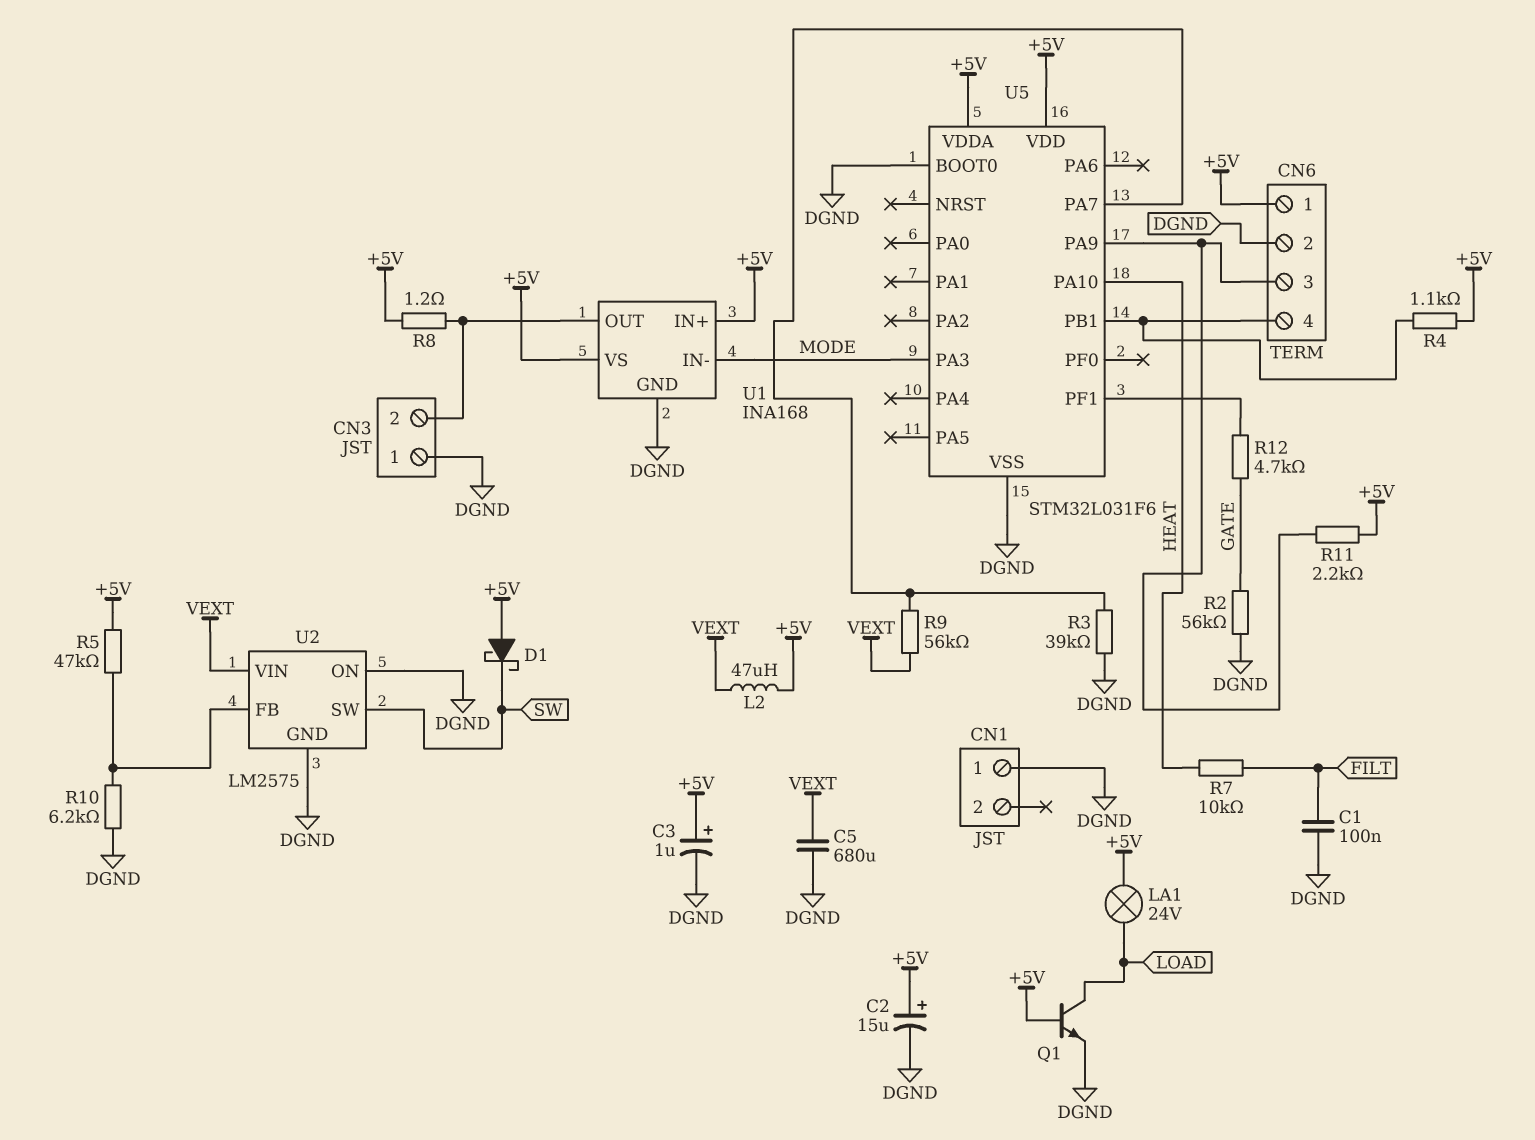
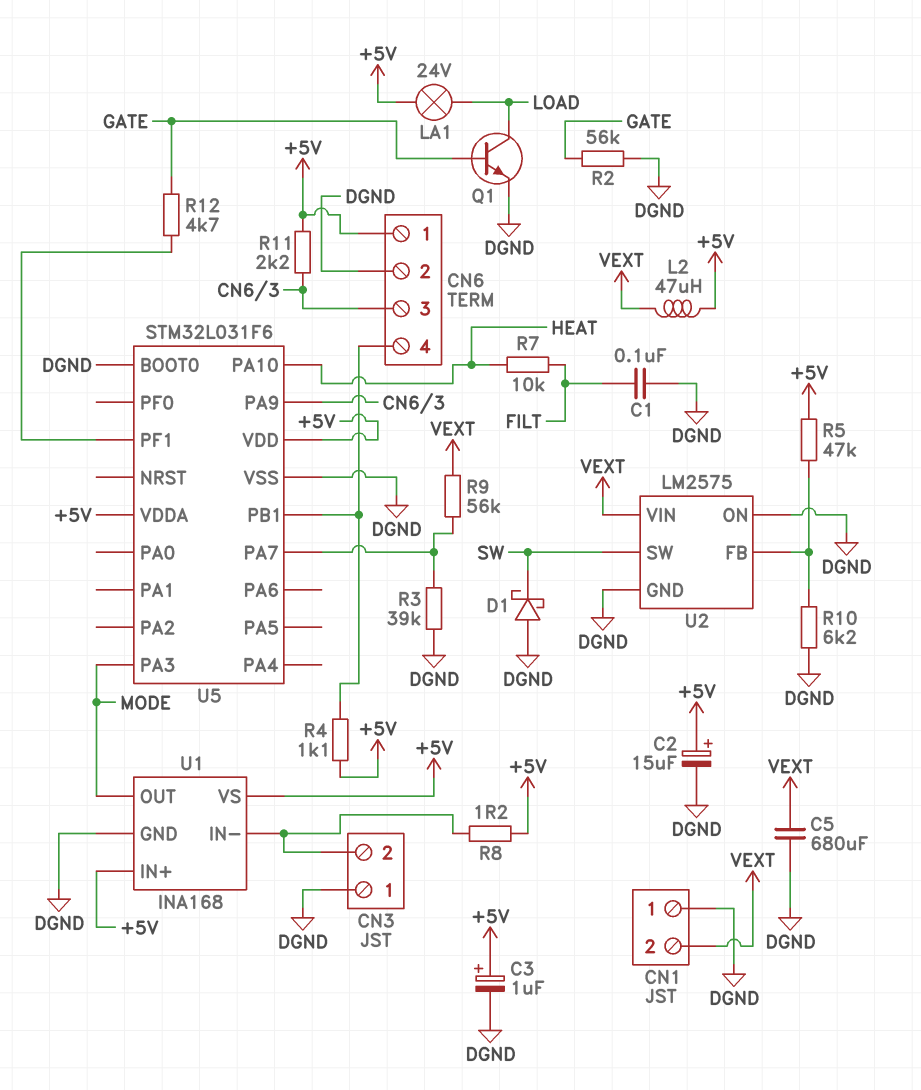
CN1 pin 2: none -> VEXT
D1: schottky (A +5V, K SW) -> schottky (A DGND, K SW)
Q1: NPN (B +5V, C LOAD, E DGND) -> NPN (B GATE, C LOAD, E DGND)
U1 pin IN-: MODE -> CN3/2
U1 pin OUT: CN3/2 -> MODE

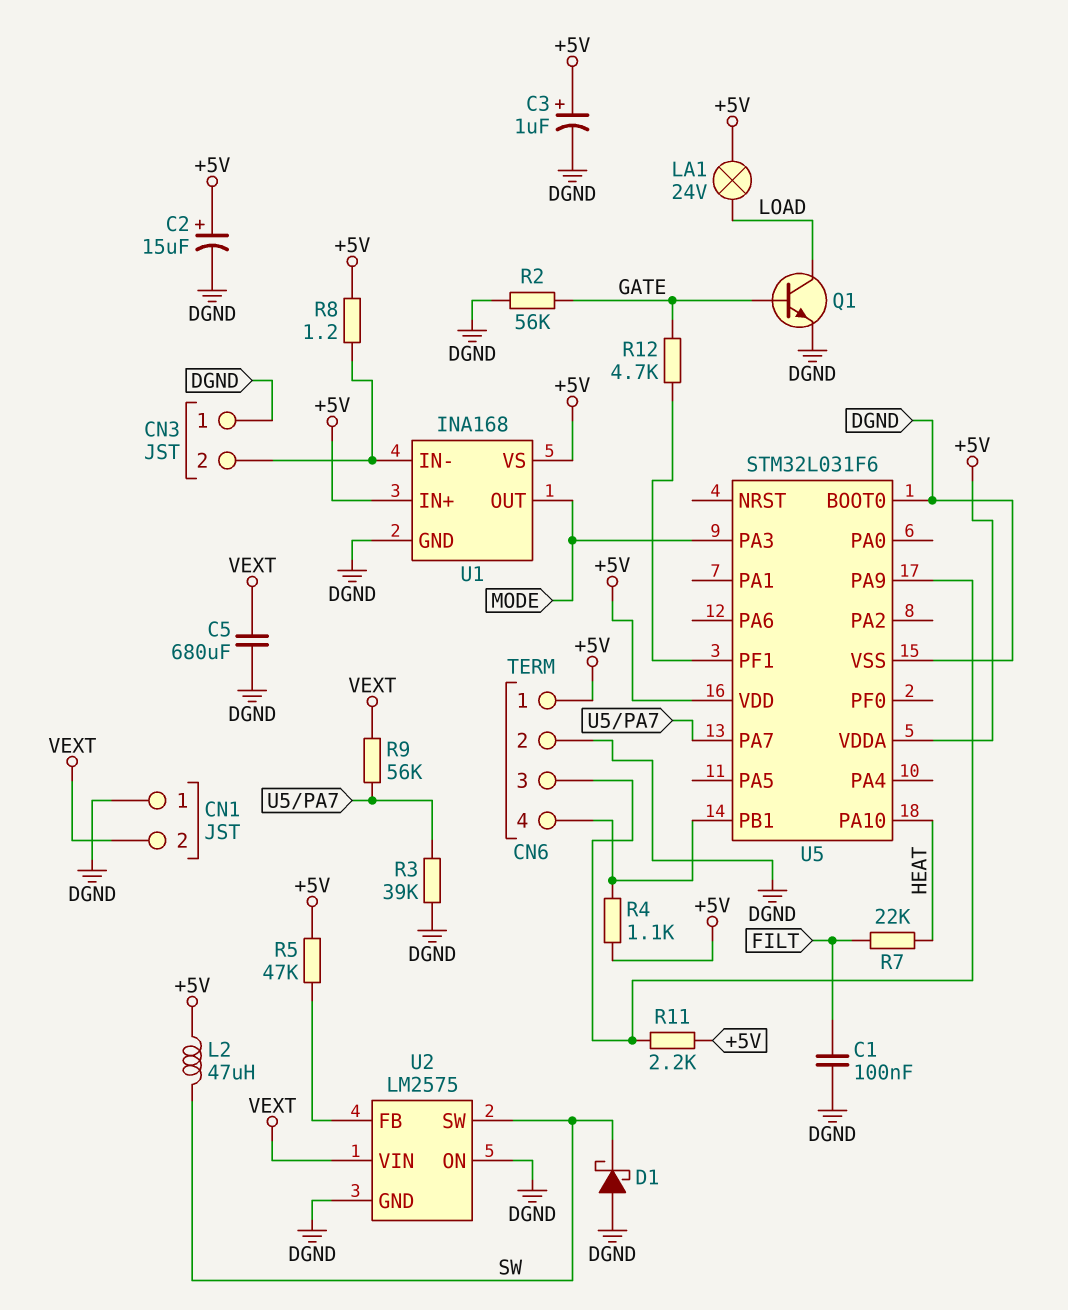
L2: 47uH (+5V, VEXT) -> 47uH (+5V, SW)
R7: 10k (FILT, HEAT) -> 22k (FILT, HEAT)
R10: 6.2k (DGND, U2/FB) -> none

